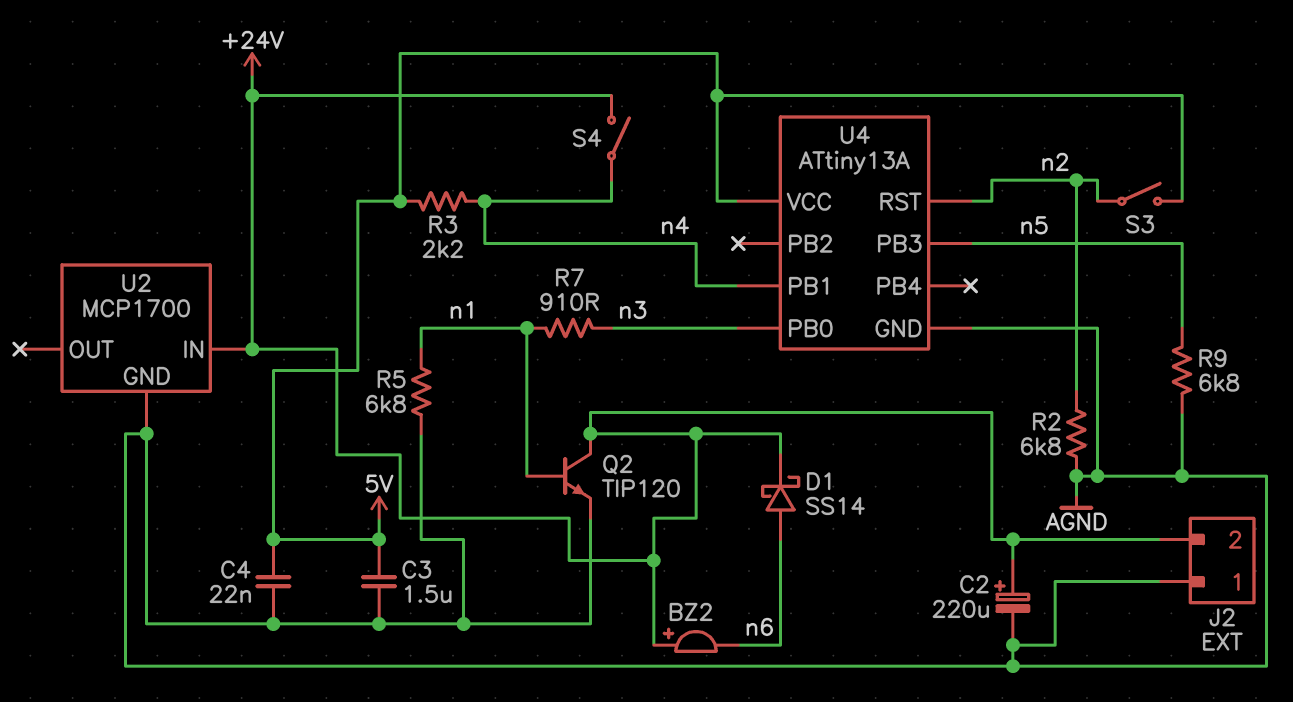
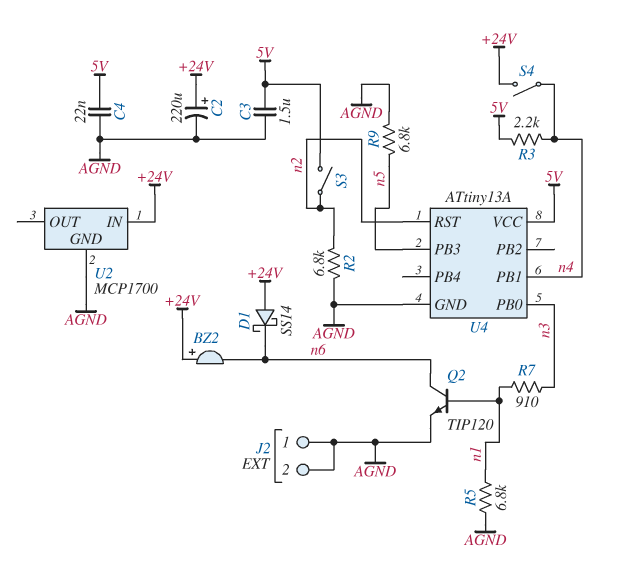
D1: schottky SS14 (A n6, K +24V) -> schottky SS14 (A +24V, K n6)
J2 pin 2: +24V -> AGND
Q2: NPN TIP120 (B n1, C +24V, E AGND) -> NPN TIP120 (B n1, C n6, E AGND)

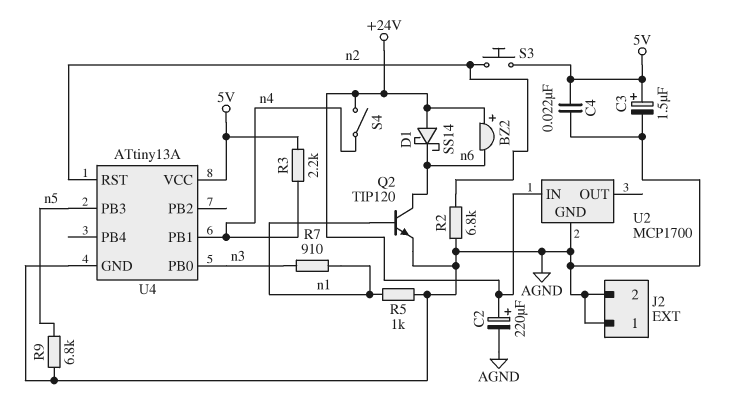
C3: 1.5uF (5V, AGND) -> 1.5uF (plus 5V, minus AGND)
R5: 6.8k (AGND, n1) -> 1k (AGND, n1)
S3: switch (5V, n2) -> button (5V, n2)

